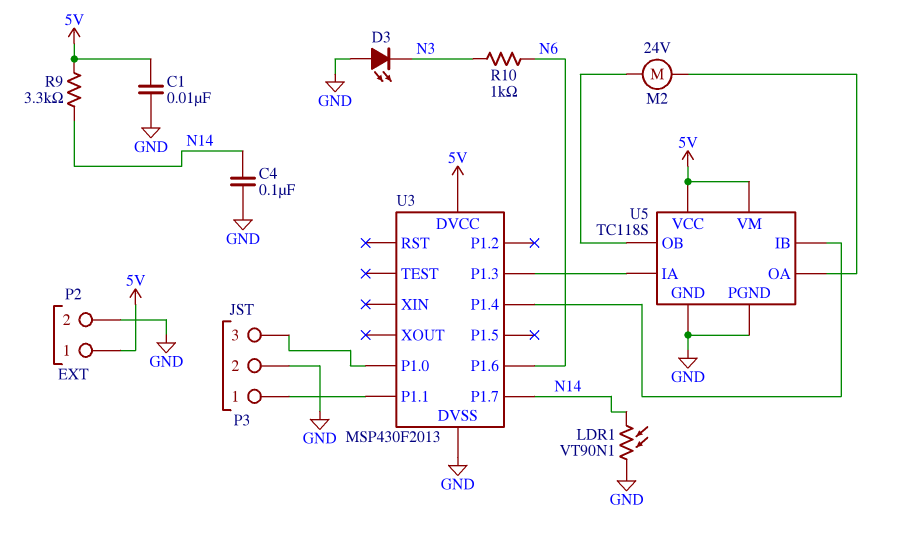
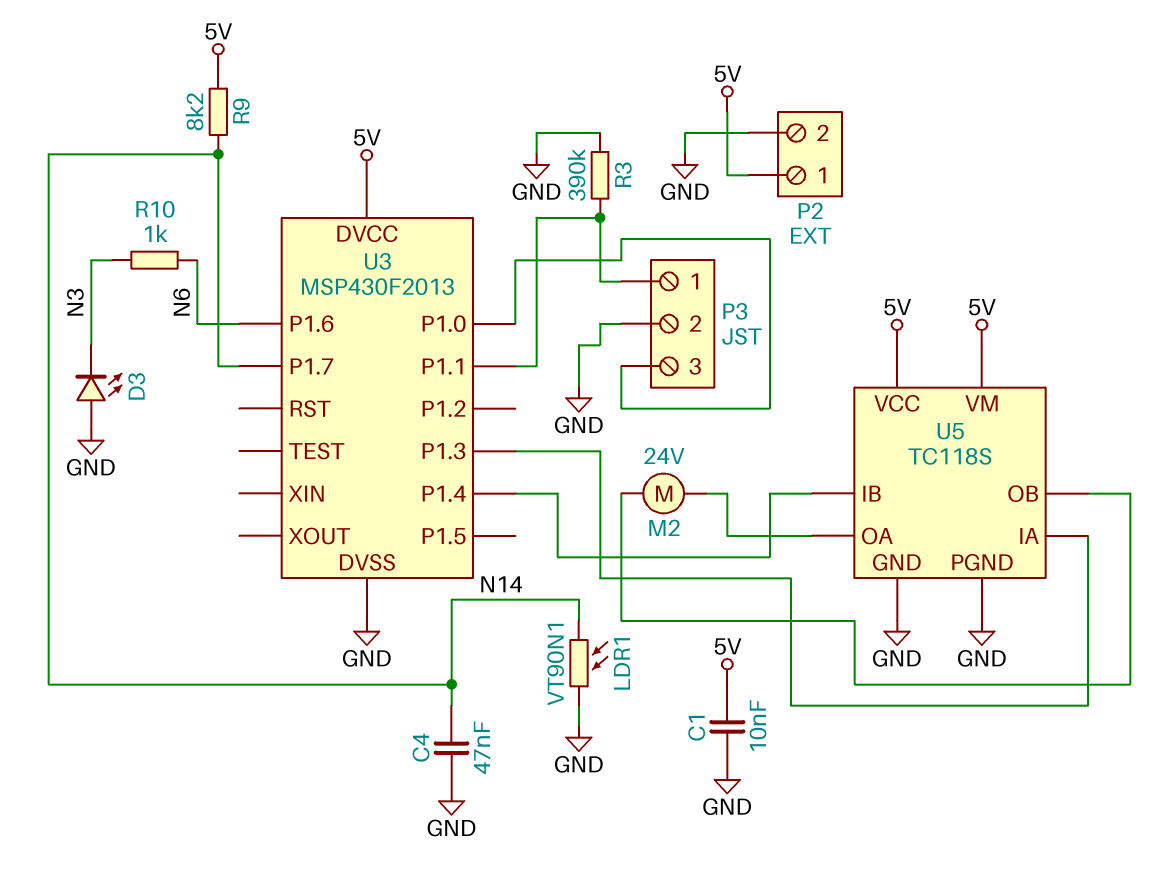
C4: 100nF (GND, N14) -> 47nF (GND, N14)
R3: none -> 390k (GND, P3/1)
R9: 3.3k (5V, N14) -> 8.2k (5V, N14)

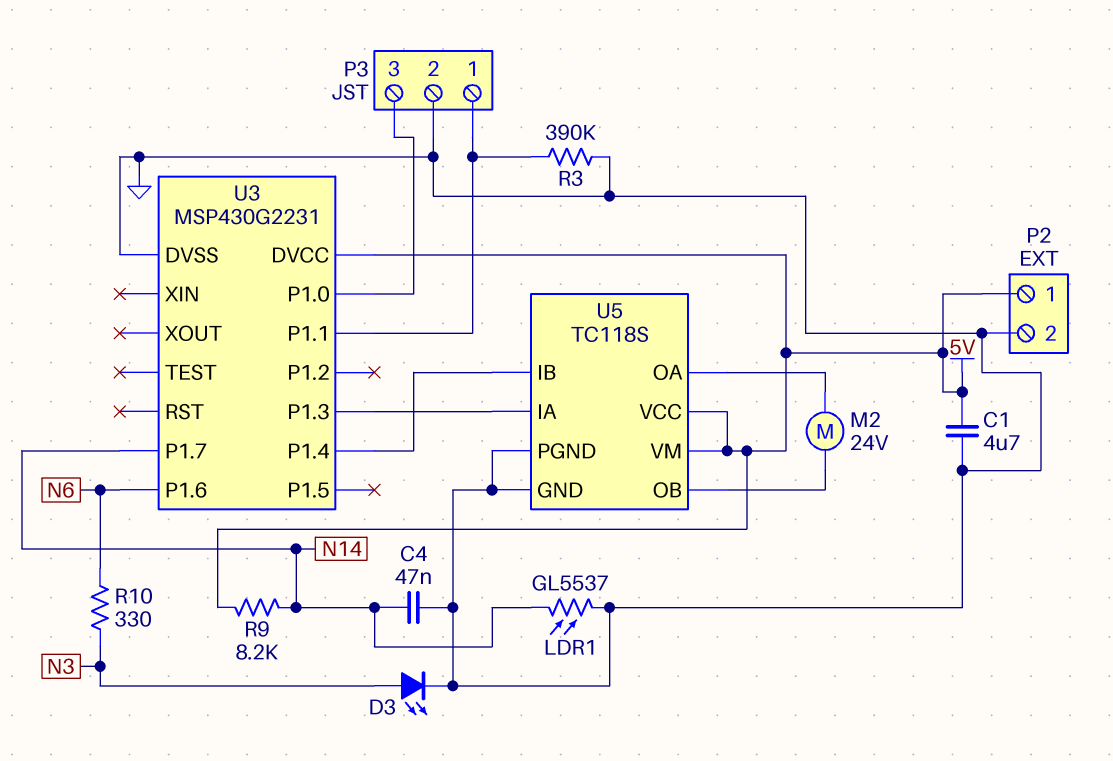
C1: 10nF (5V, GND) -> 4.7uF (5V, GND)
D3: LED (A GND, K N3) -> LED (A N3, K GND)
LDR1: VT90N1 (GND, N14) -> GL5537 (GND, N14)
R10: 1k (N3, N6) -> 330 (N3, N6)
U3: MSP430F2013 -> MSP430G2231

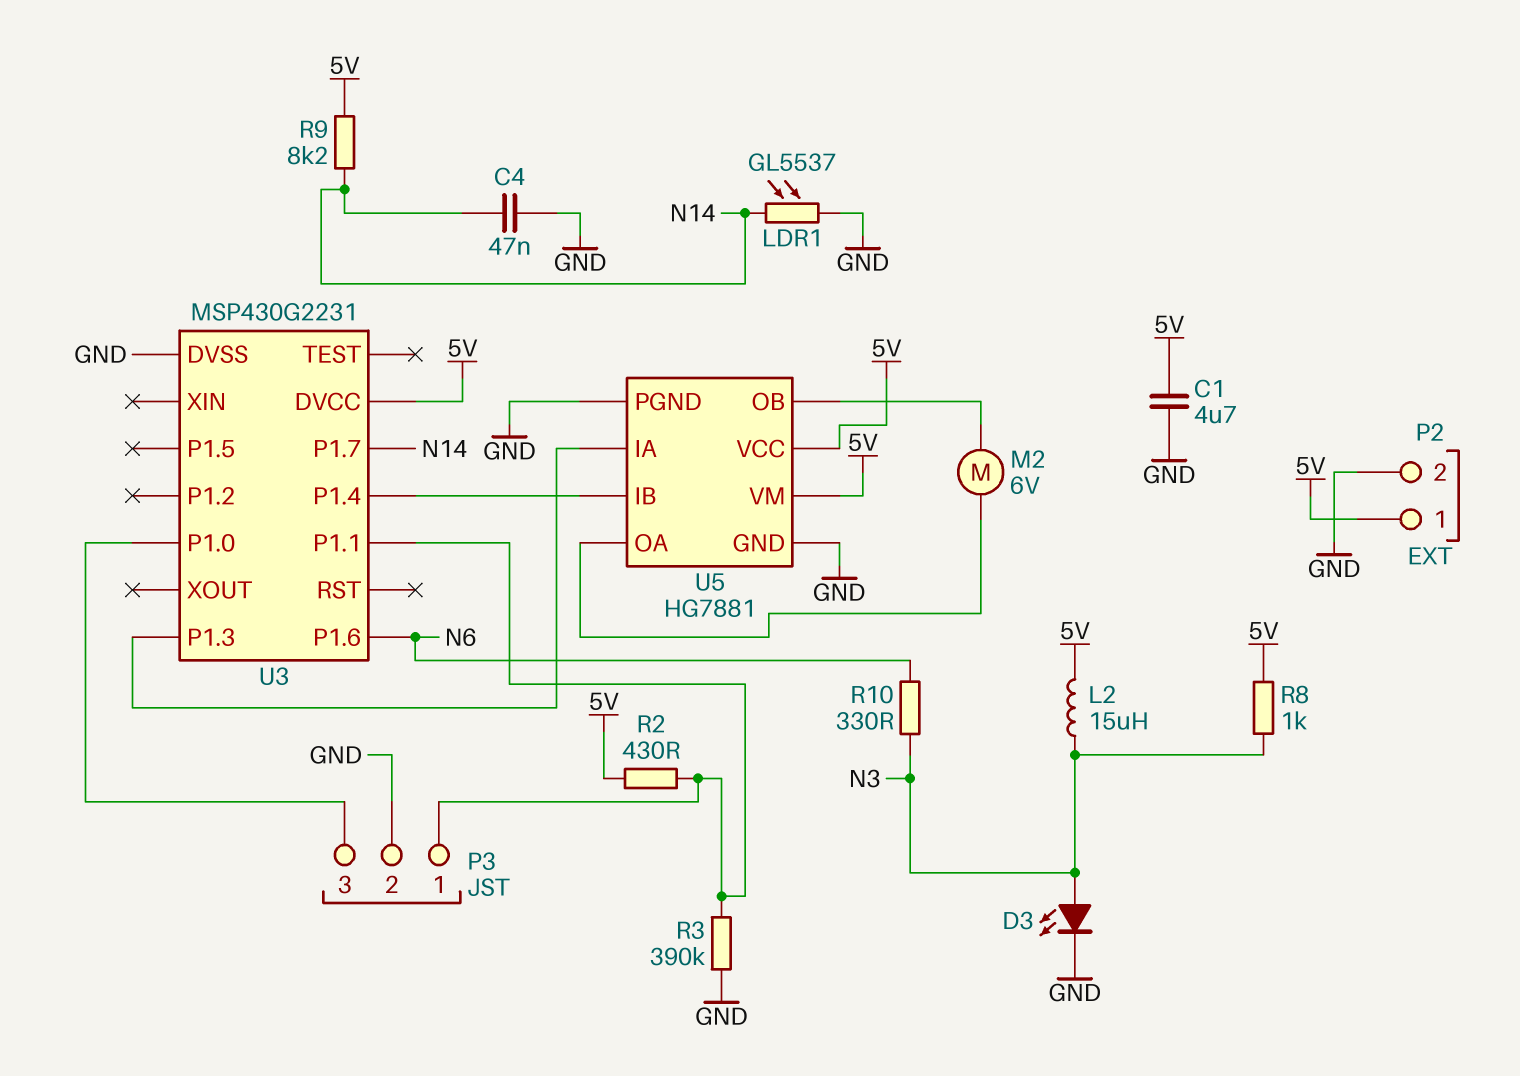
L2: none -> 15uH (5V, N3)
M2: motor 24V (U5/OA, U5/OB) -> motor 6V (U5/OA, U5/OB)
R2: none -> 430 (5V, P3/1)
R8: none -> 1k (5V, N3)
U5: TC118S -> HG7881

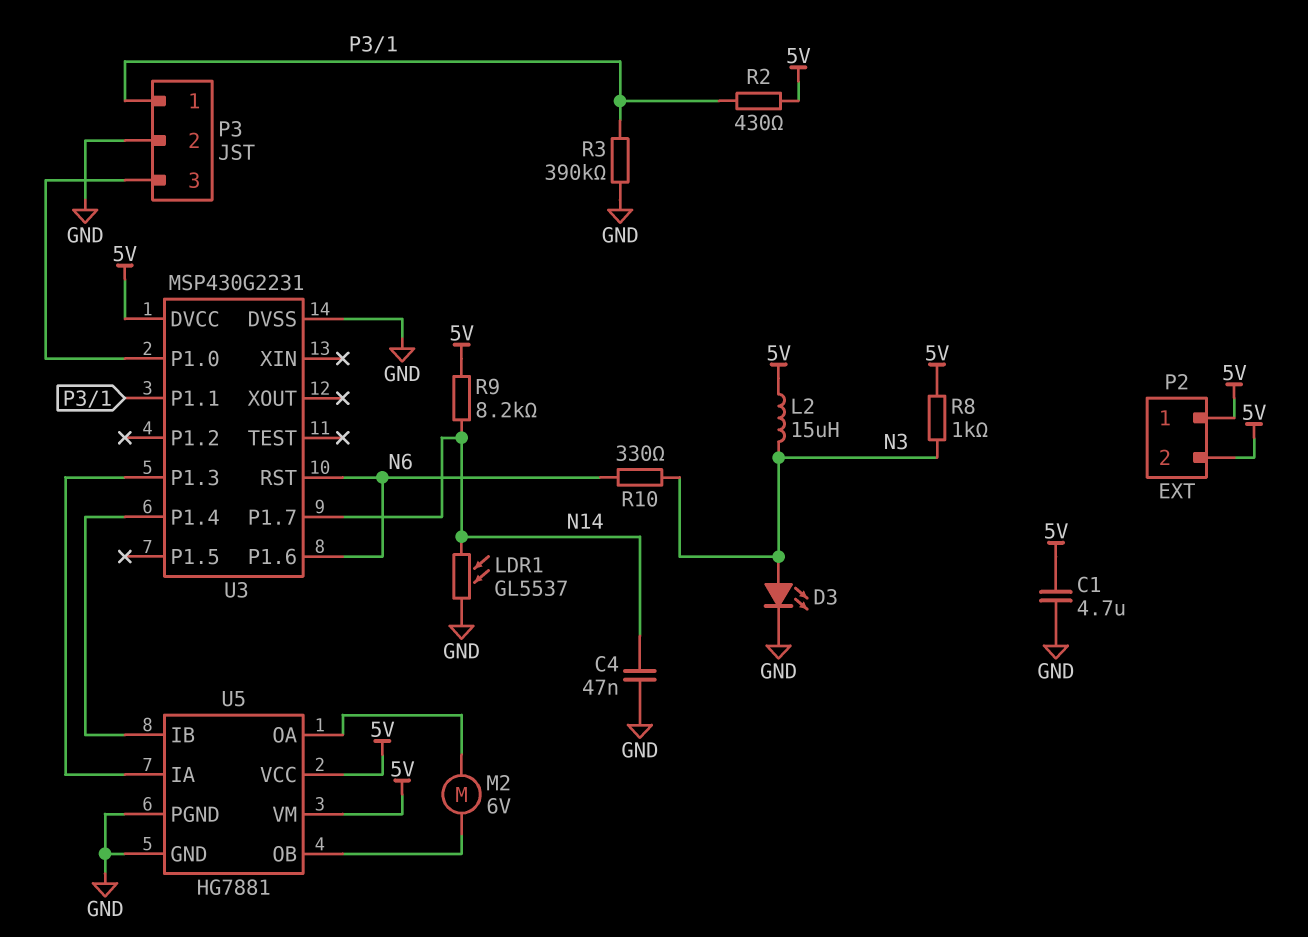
P2 pin 2: GND -> 5V
U3 pin RST: none -> N6

